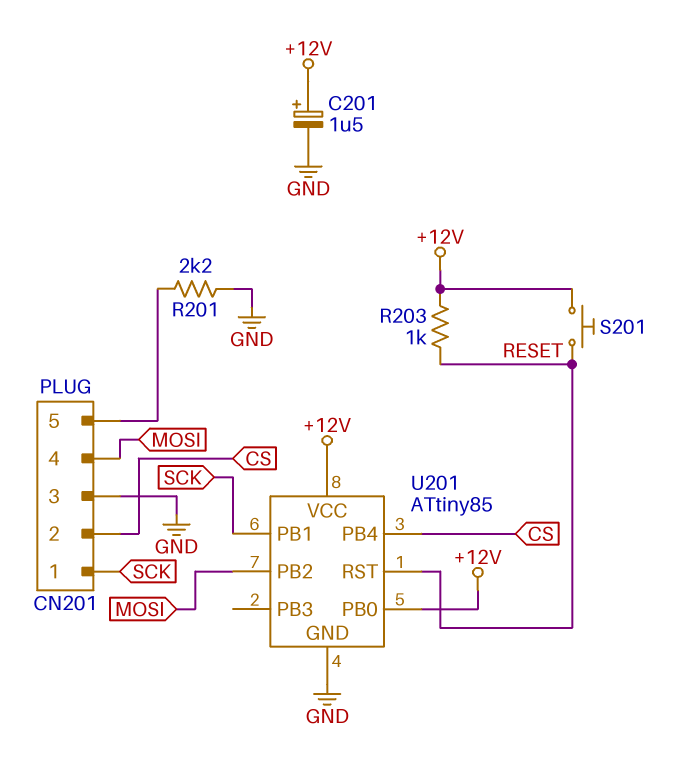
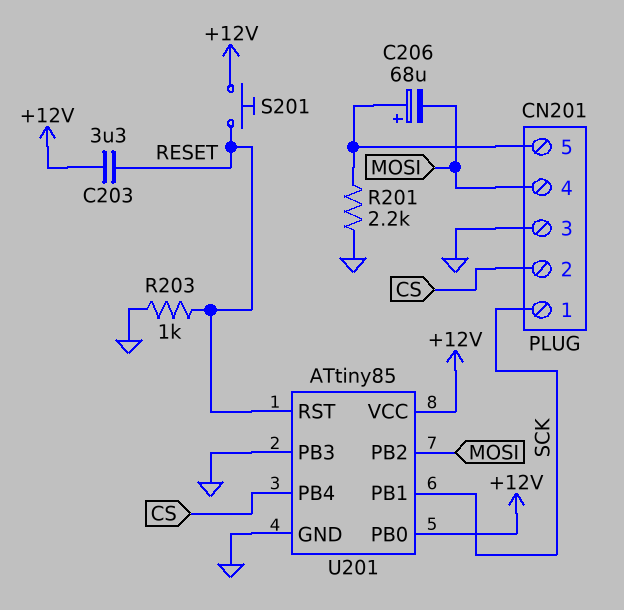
C201: 1.5uF (plus +12V, minus GND) -> none
C203: none -> 3.3uF (+12V, RESET)
C206: none -> 68uF (plus CN201/5, minus MOSI)
R203: 1k (+12V, RESET) -> 1k (GND, RESET)
U201 pin PB3: none -> GND

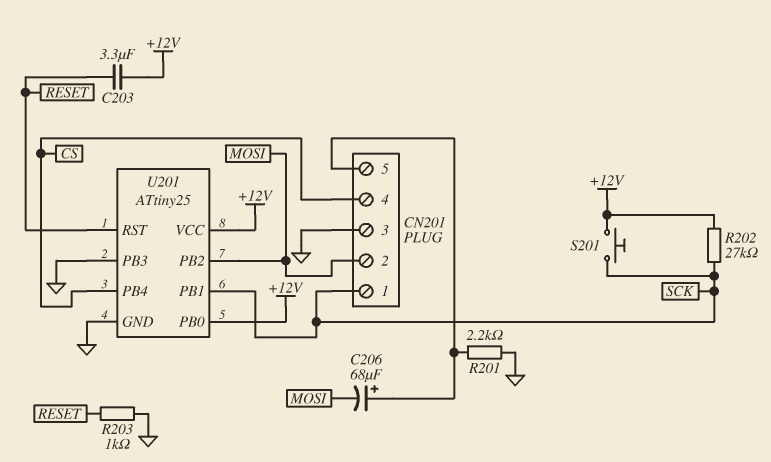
CN201 pin 2: CS -> MOSI
CN201 pin 4: MOSI -> CS
R202: none -> 27k (+12V, SCK)
S201: button (+12V, RESET) -> button (+12V, SCK)
U201: ATtiny85 -> ATtiny25

